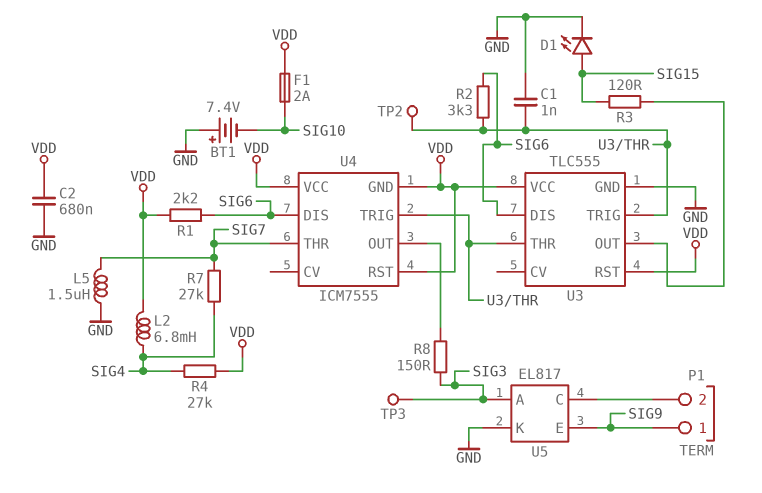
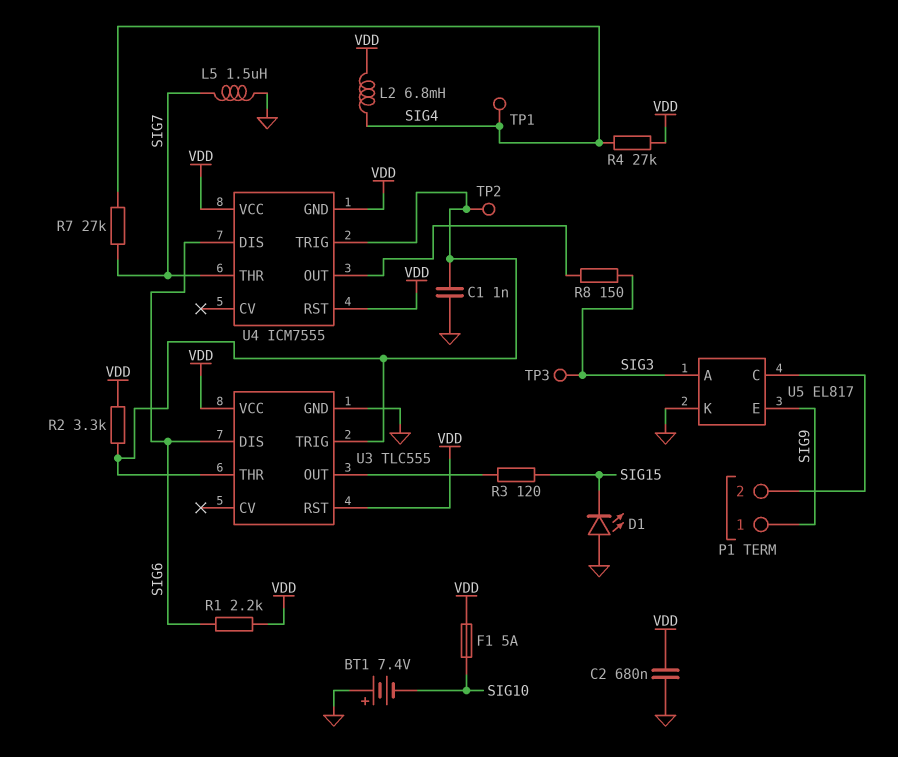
D1: LED (A SIG15, K GND) -> LED (A GND, K SIG15)
F1: 2A (SIG10, VDD) -> 5A (SIG10, VDD)
R2: 3.3k (SIG6, U3/THR) -> 3.3k (U3/THR, VDD)
TP1: none -> test point (SIG4)

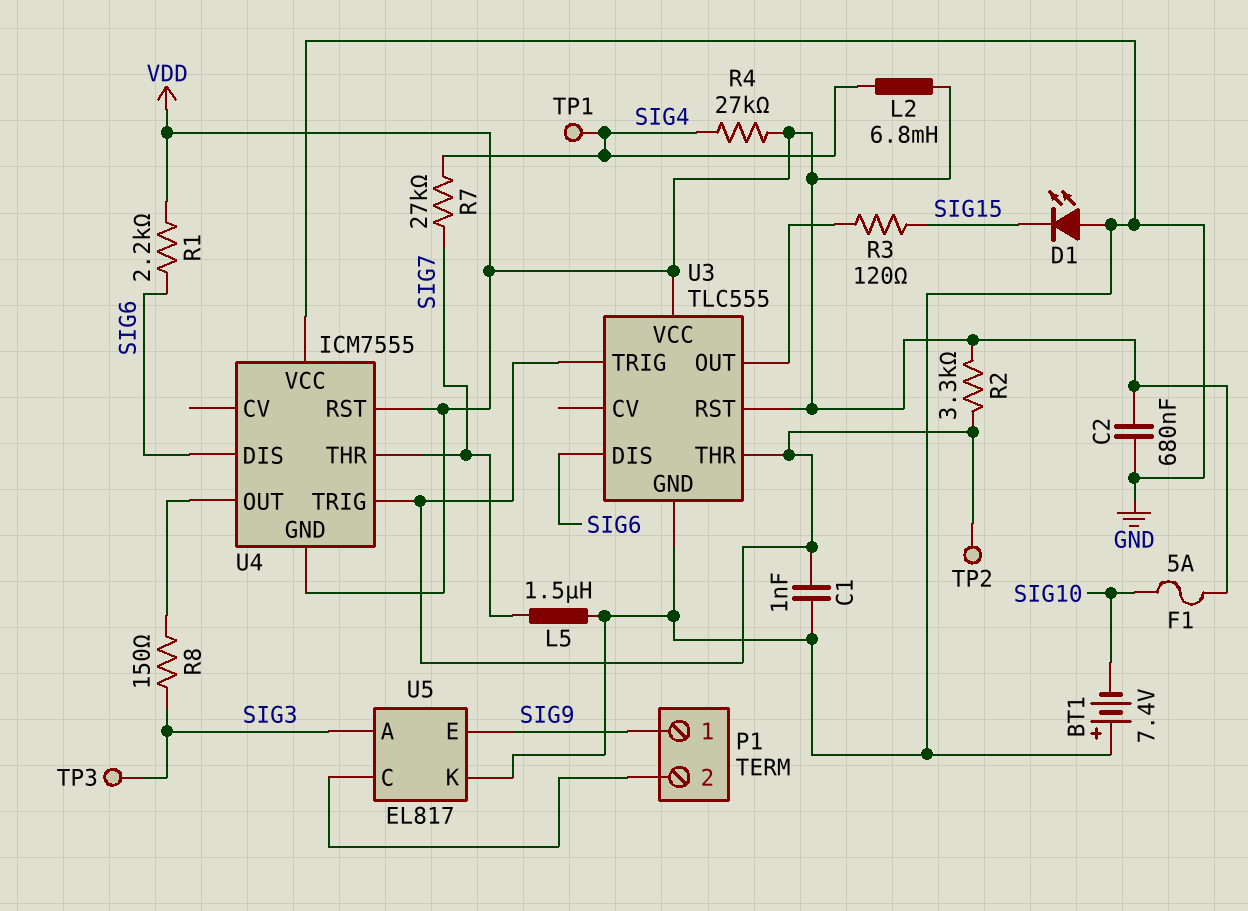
U4 pin VCC: VDD -> GND

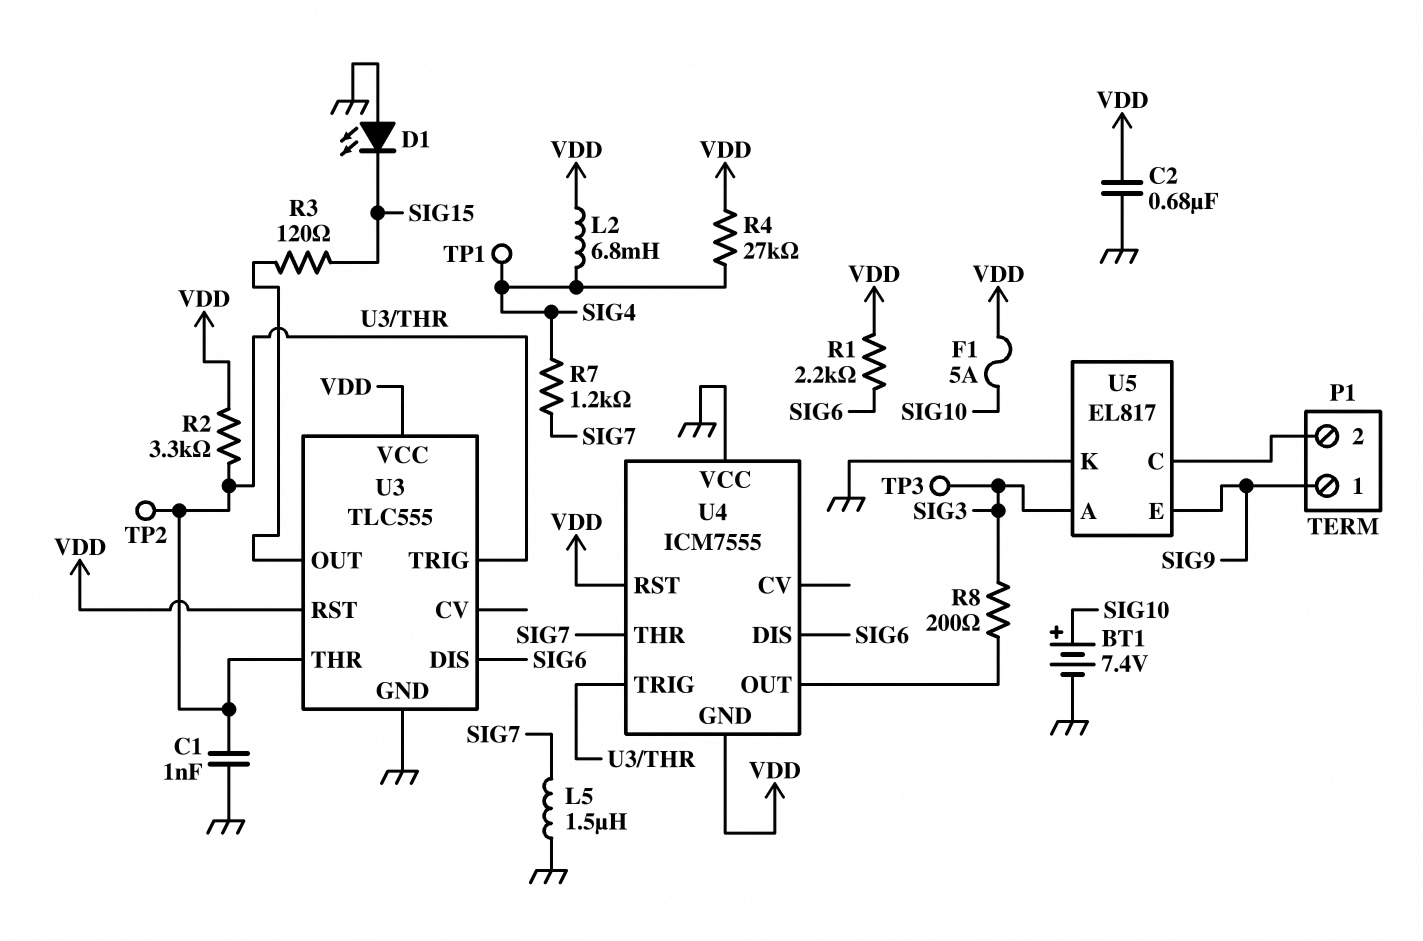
BT1: 7.4V (plus GND, minus SIG10) -> 7.4V (plus SIG10, minus GND)
R7: 27k (SIG4, SIG7) -> 1.2k (SIG4, SIG7)
R8: 150 (SIG3, U4/OUT) -> 200 (SIG3, U4/OUT)

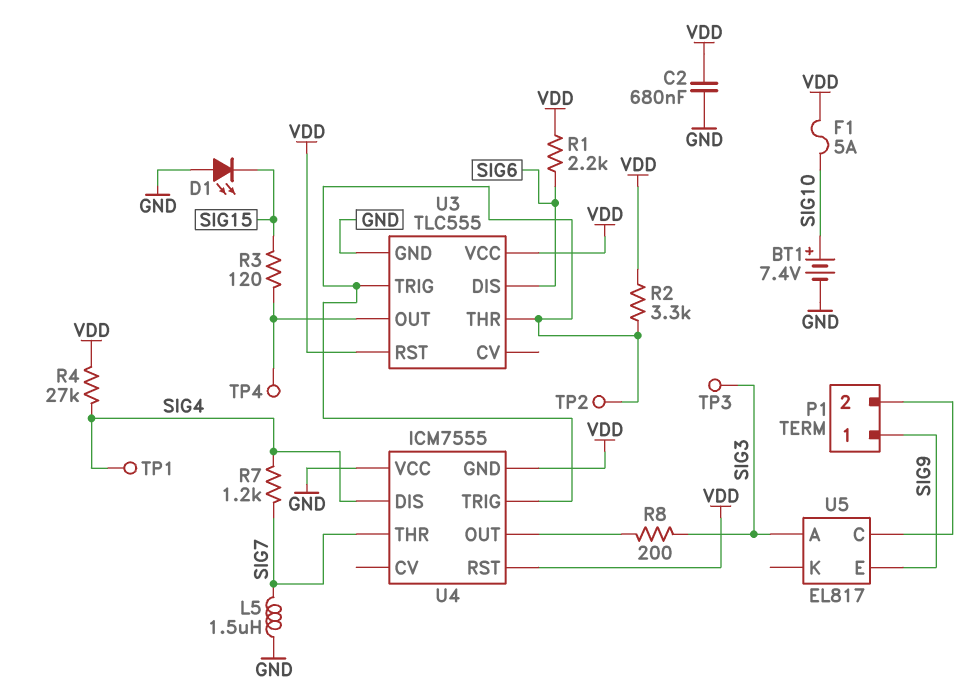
C1: 1nF (GND, U3/THR) -> none
L2: 6.8mH (SIG4, VDD) -> none
TP4: none -> test point (U3/OUT)
U4 pin DIS: SIG6 -> SIG4
U5 pin K: GND -> none

